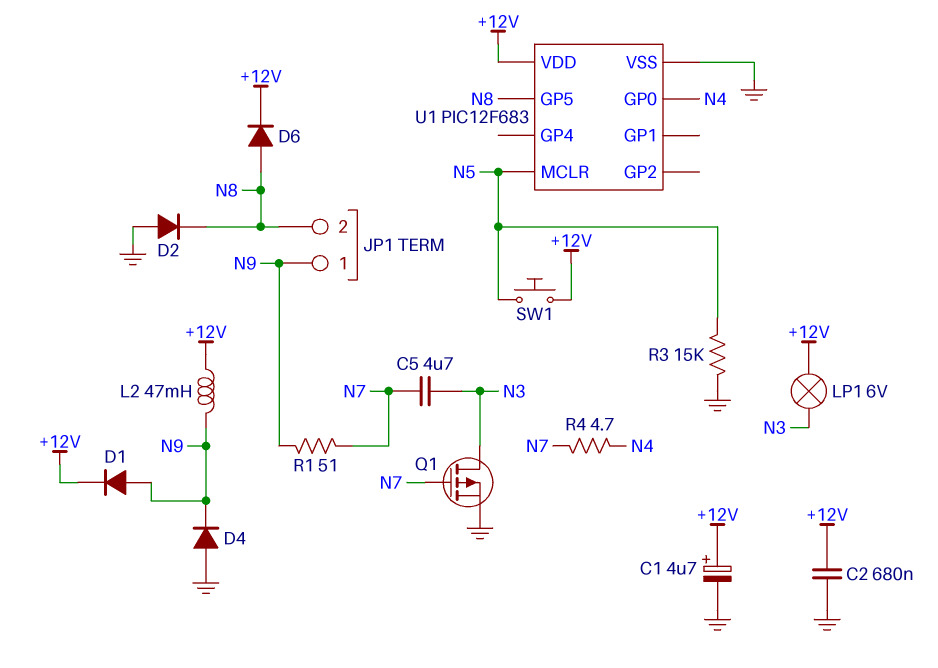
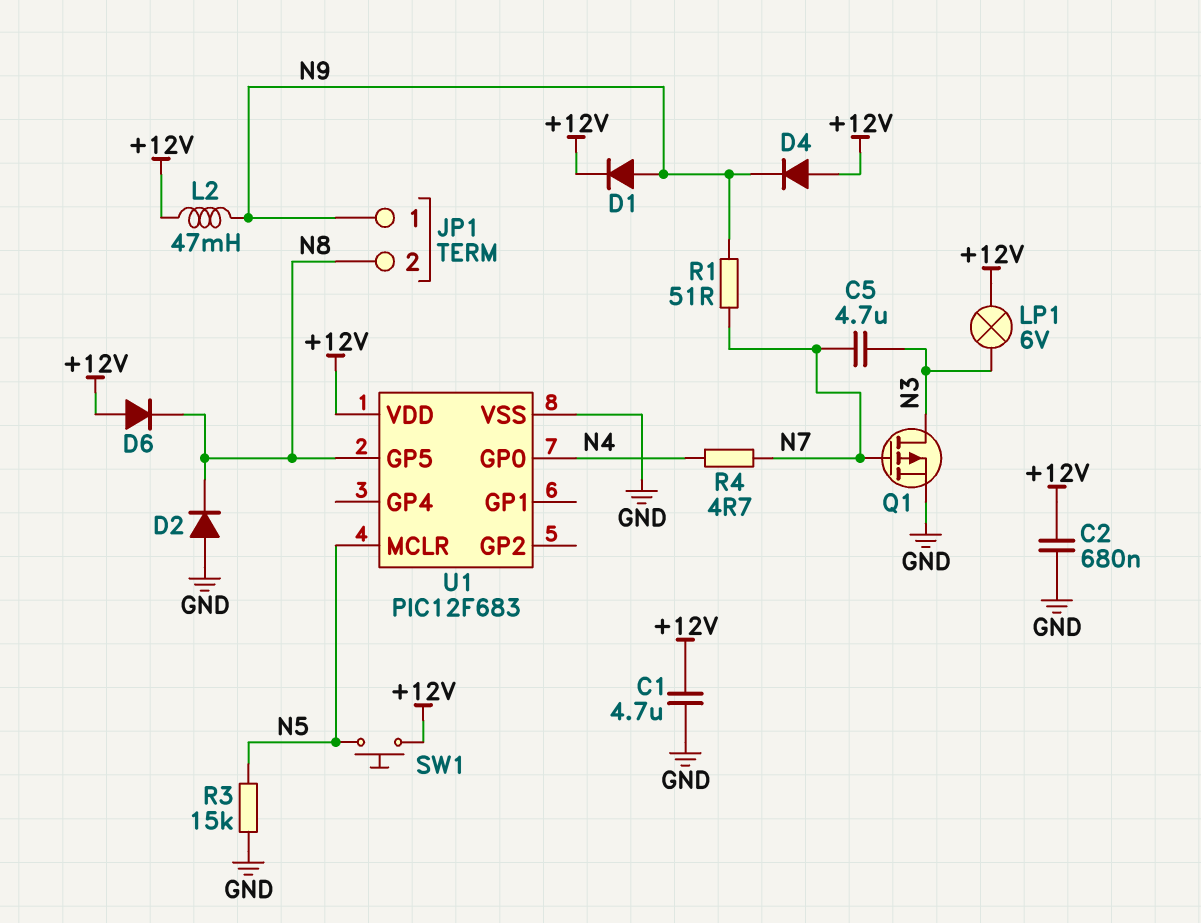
C1: 4.7uF (plus +12V, minus GND) -> 4.7uF (+12V, GND)
D4: diode (A GND, K N9) -> diode (A +12V, K N9)
D6: diode (A N8, K +12V) -> diode (A +12V, K N8)

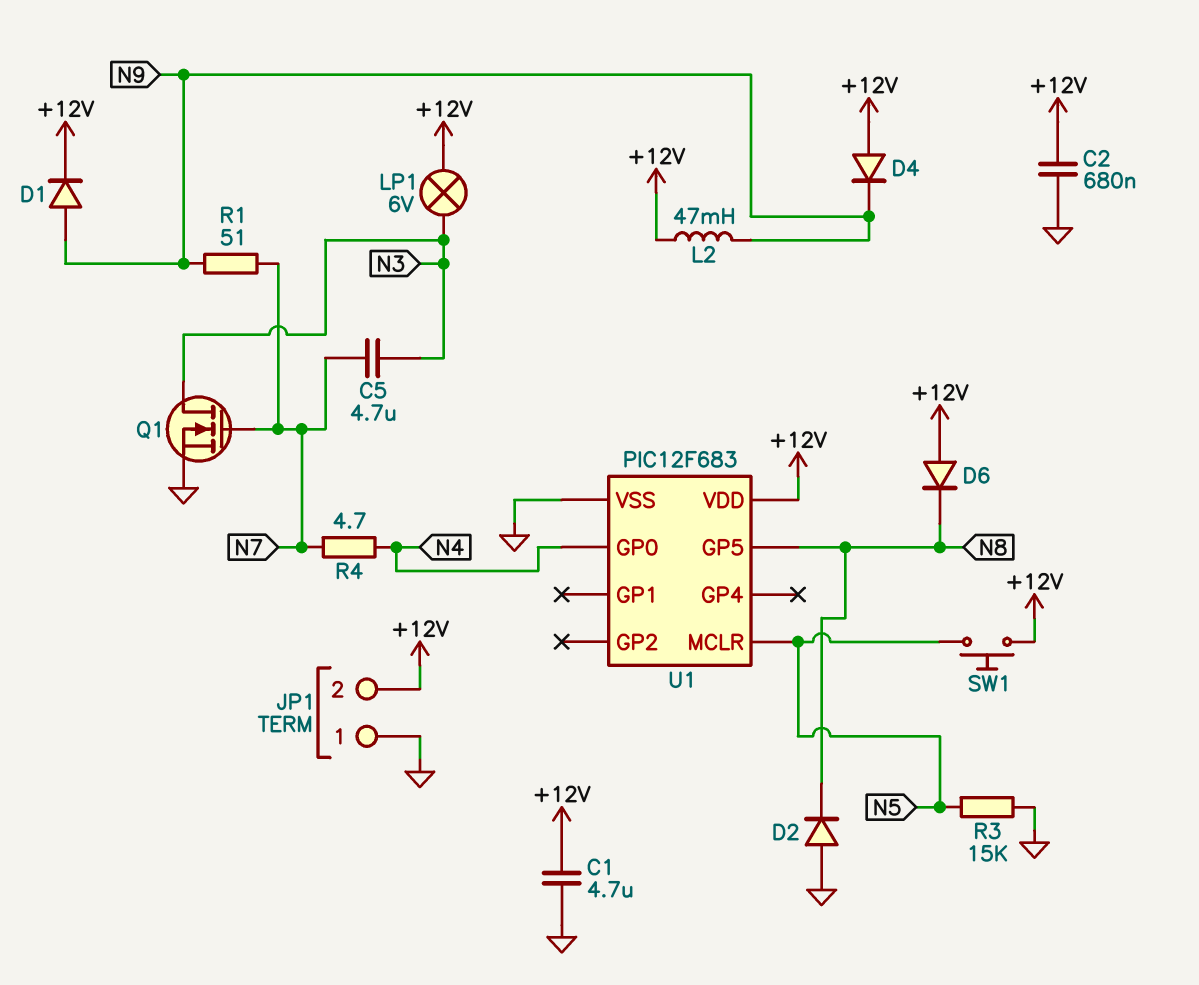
JP1 pin 1: N9 -> GND
JP1 pin 2: N8 -> +12V
Q1: PMOS (G N7, D N3, S GND) -> NMOS (G N7, D N3, S GND)

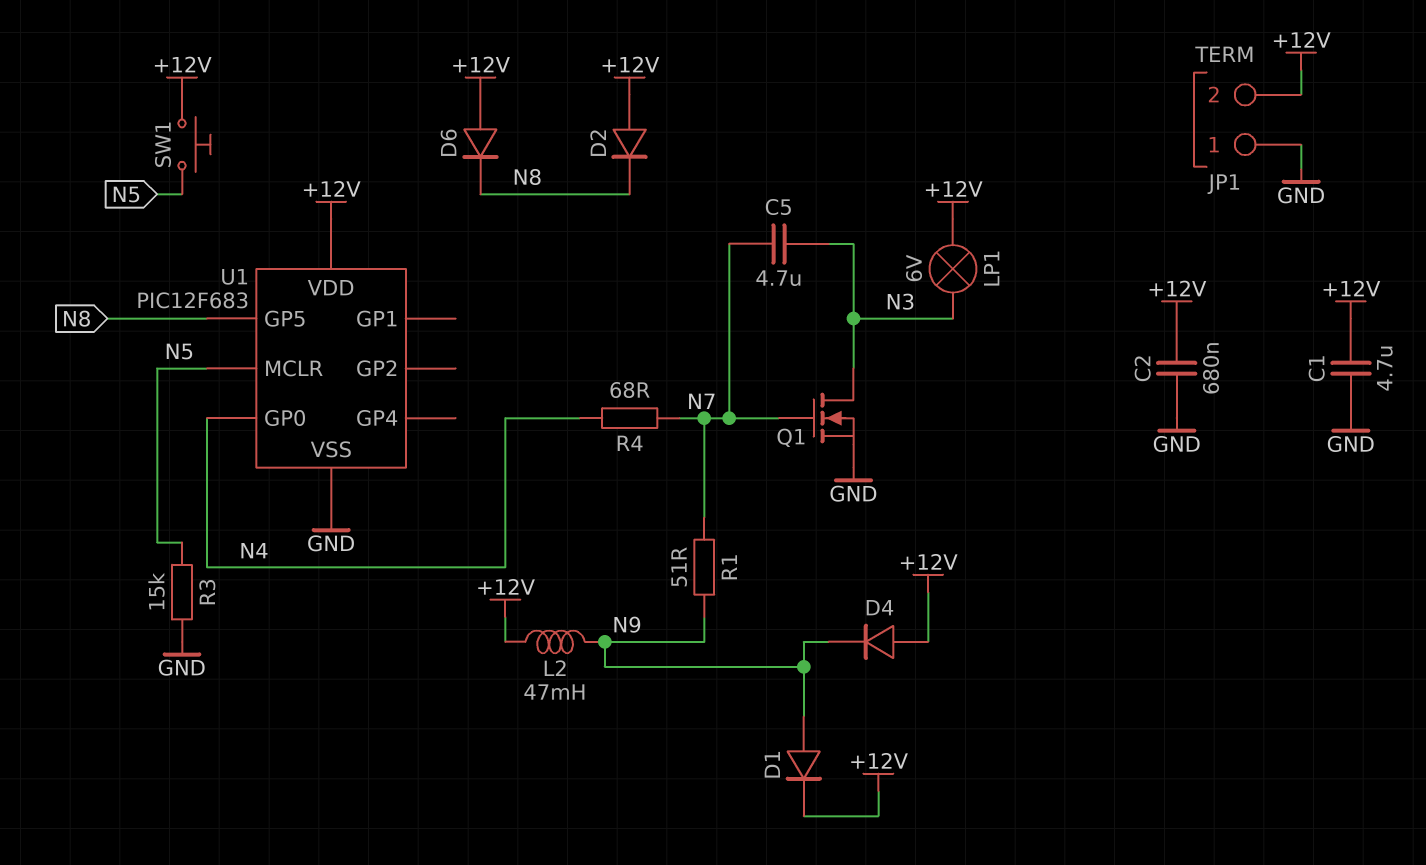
D2: diode (A GND, K N8) -> diode (A +12V, K N8)
R4: 4.7 (N4, N7) -> 68 (N4, N7)

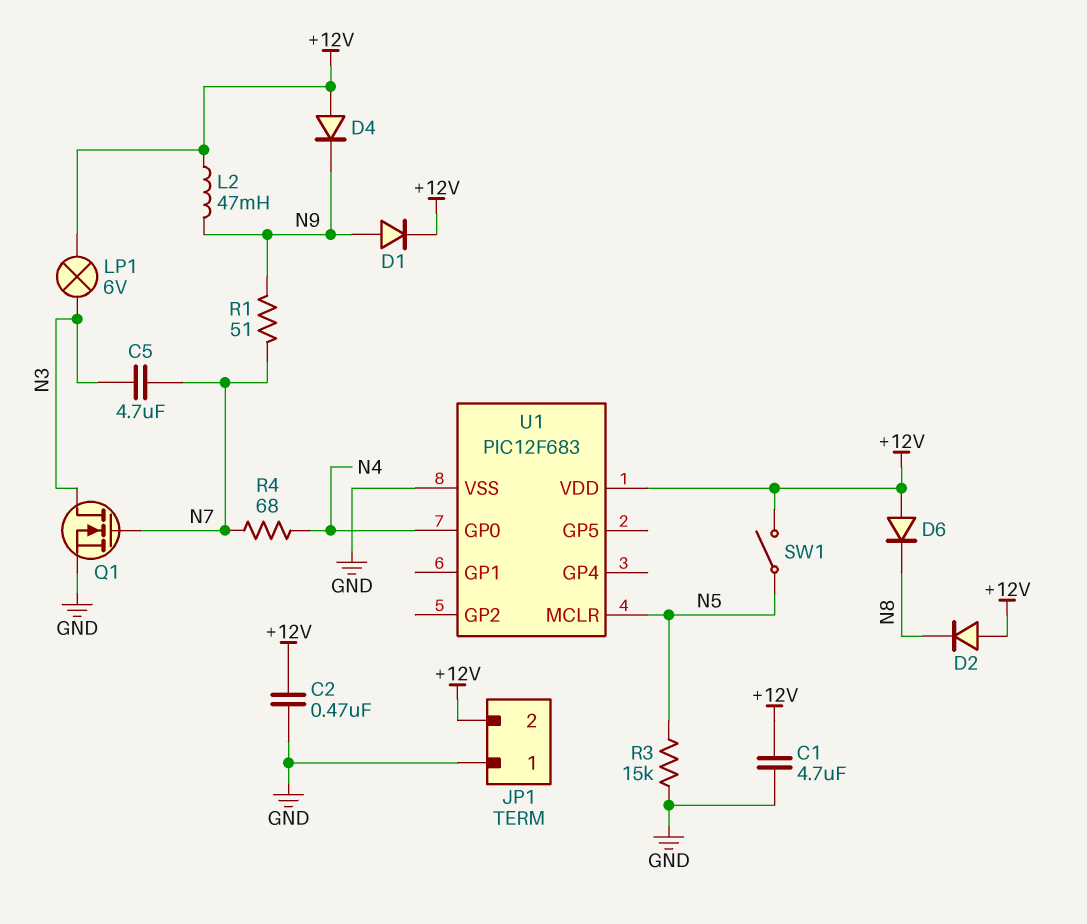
C2: 680nF (+12V, GND) -> 470nF (+12V, GND)
SW1: button (+12V, N5) -> switch (+12V, N5)
U1 pin GP5: N8 -> none

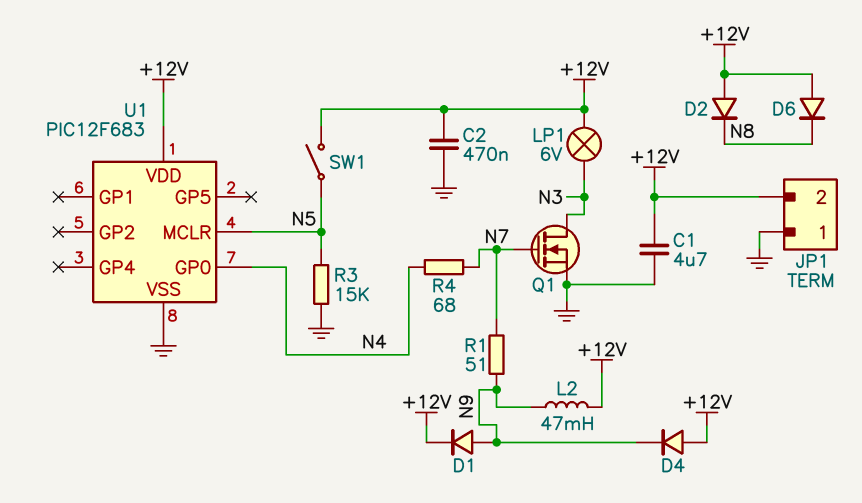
C5: 4.7uF (N3, N7) -> none

